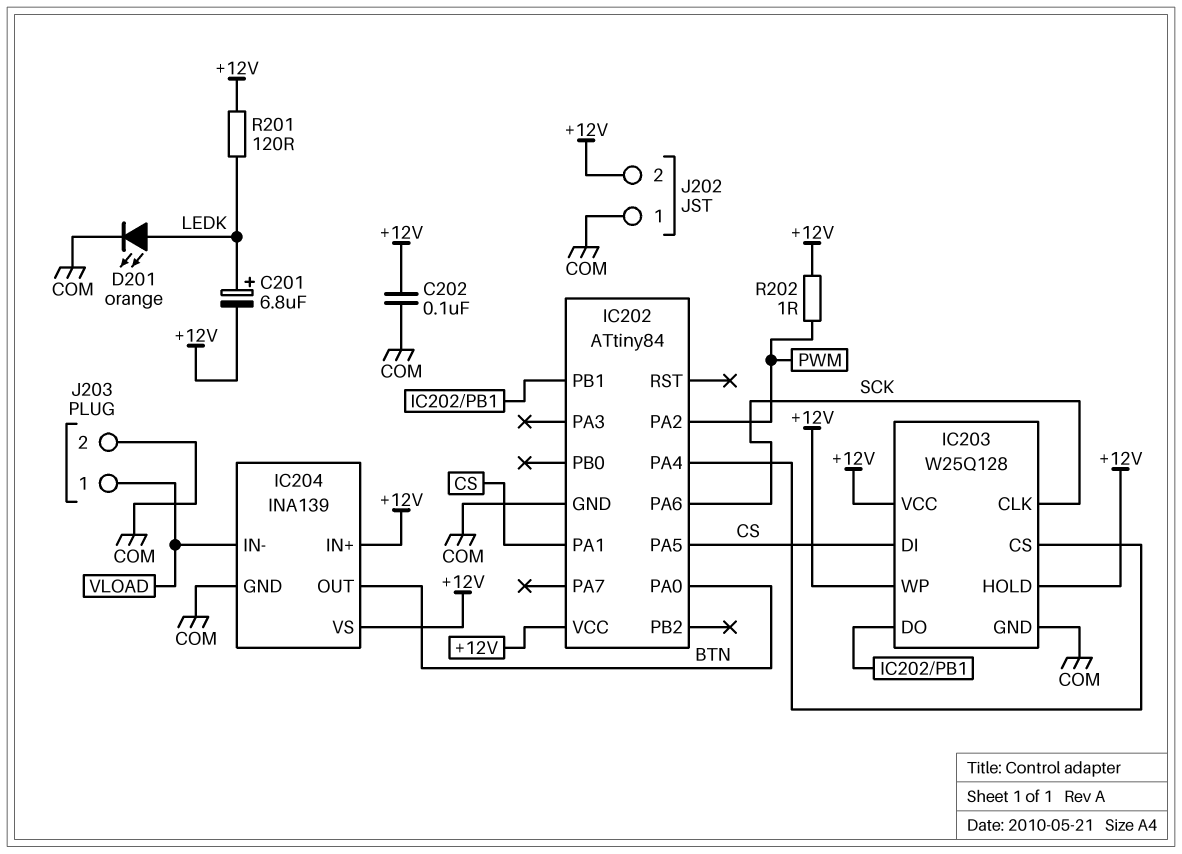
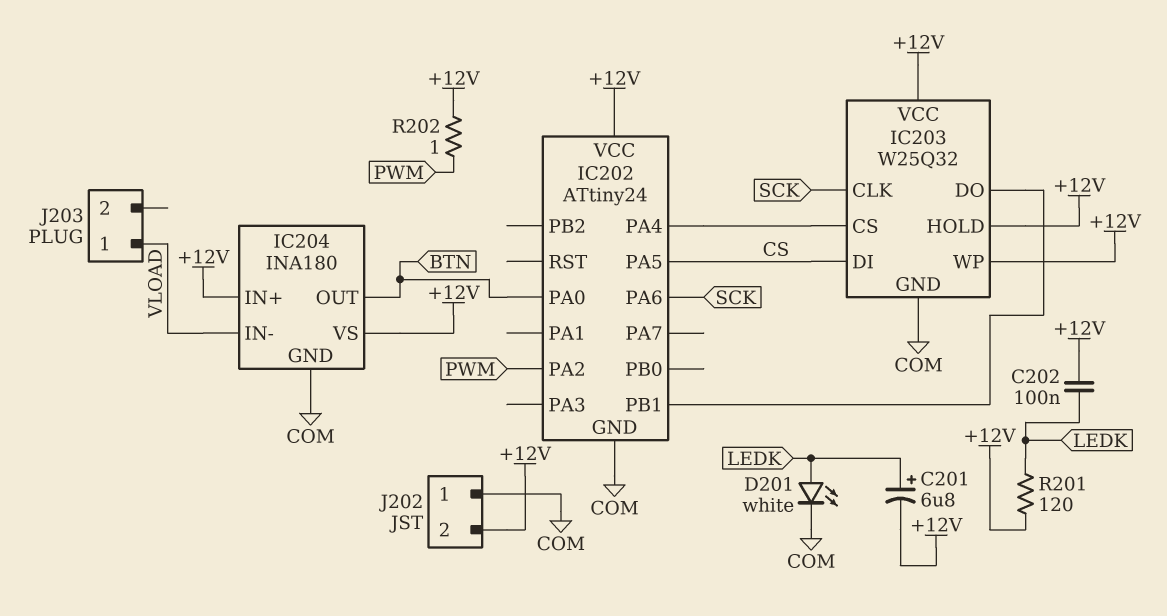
C202: 100nF (+12V, COM) -> 100nF (+12V, LEDK)
D201: LED orange (A LEDK, K COM) -> LED white (A LEDK, K COM)
IC202: ATtiny84 -> ATtiny24
IC202 pin PA1: CS -> none
IC203: W25Q128 -> W25Q32
IC204: INA139 -> INA180
J203 pin 2: COM -> none

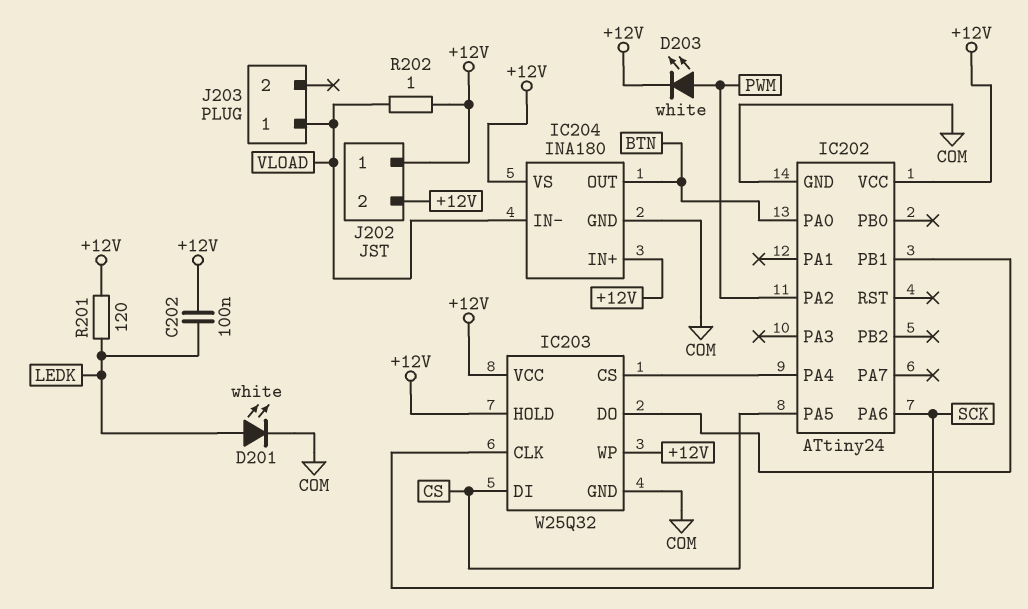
C201: 6.8uF (plus LEDK, minus +12V) -> none
D203: none -> LED white (A PWM, K +12V)
J202 pin 1: COM -> +12V
R202: 1 (+12V, PWM) -> 1 (+12V, VLOAD)

